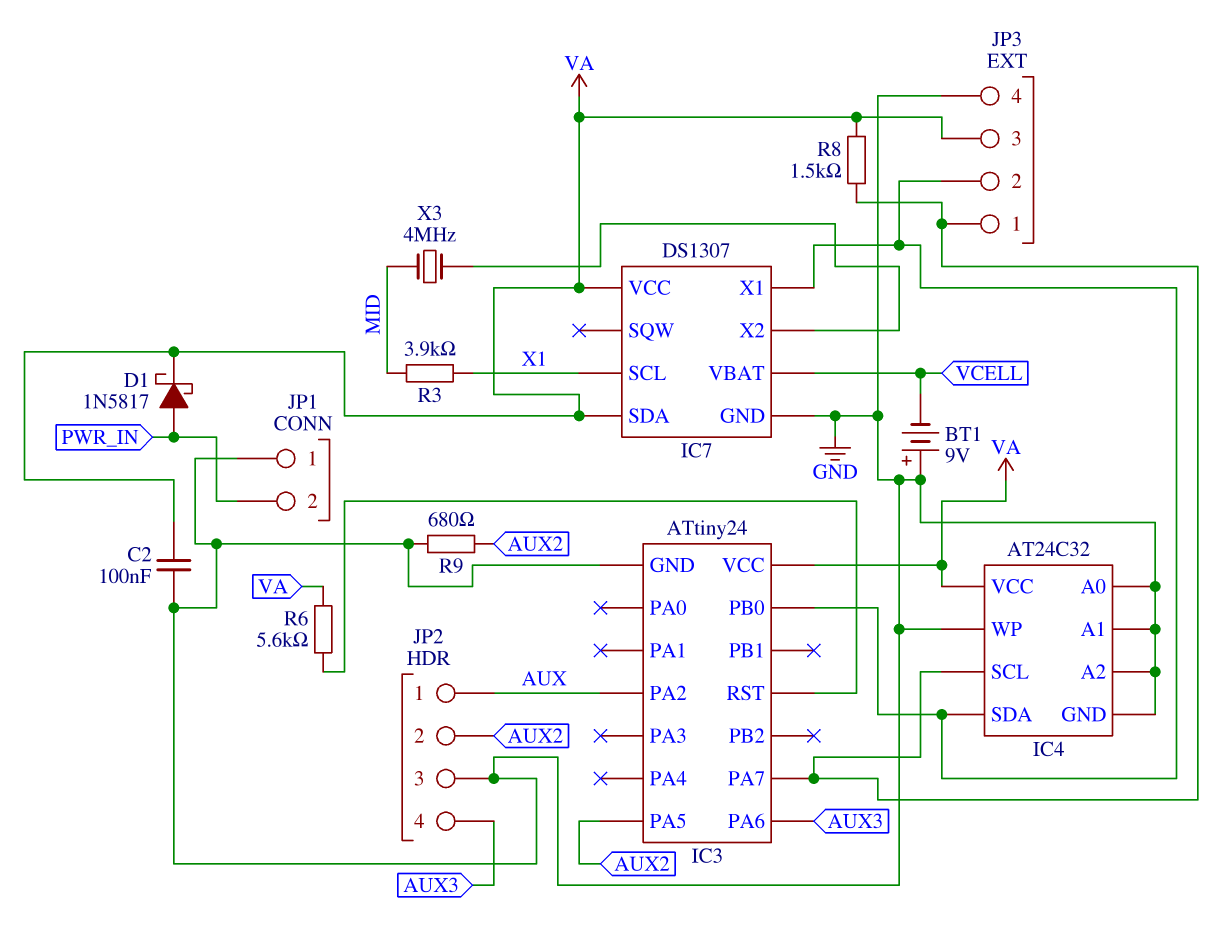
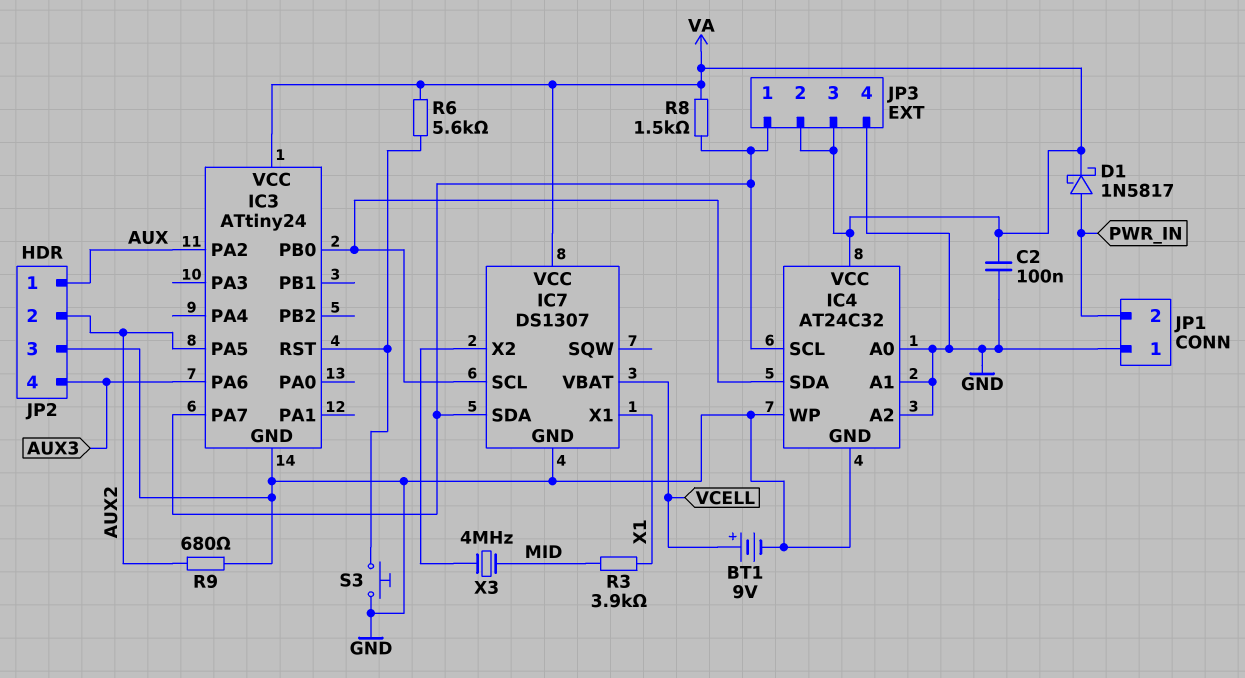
BT1: 9V (plus GND, minus VCELL) -> 9V (plus VCELL, minus GND)
IC7 pin SCL: X1 -> IC3/PB0
IC7 pin SDA: VA -> IC3/PA7
IC7 pin X1: IC3/PB0 -> X1
JP3 pin 2: IC3/PB0 -> VA
S3: none -> button (GND, IC3/RST)

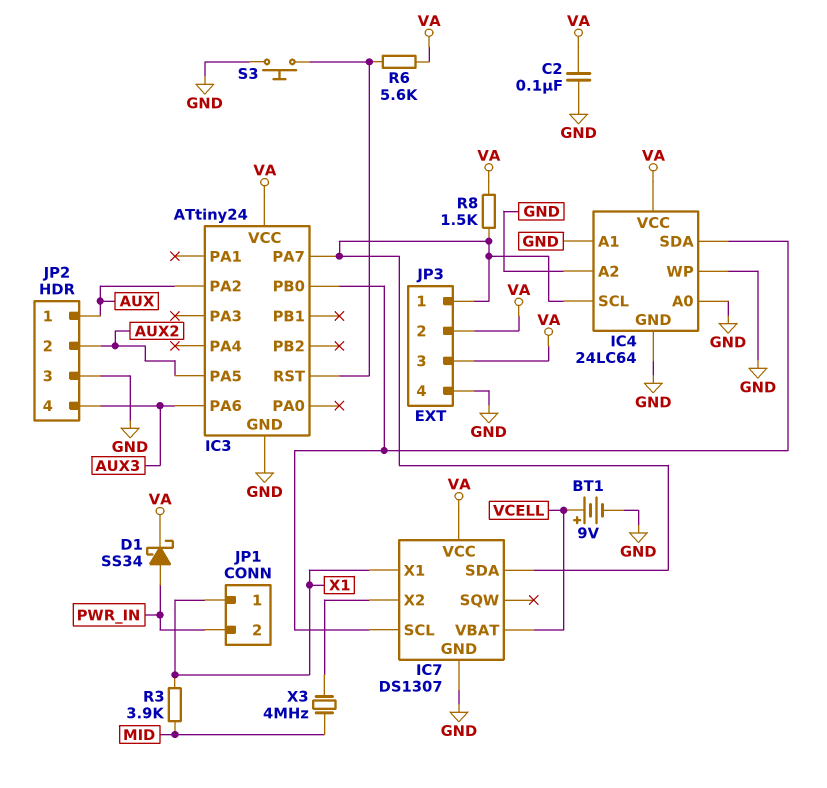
D1: schottky 1N5817 (A PWR_IN, K VA) -> schottky SS34 (A PWR_IN, K VA)
IC4: AT24C32 -> 24LC64
JP1 pin 1: GND -> X1
R9: 680 (AUX2, GND) -> none

